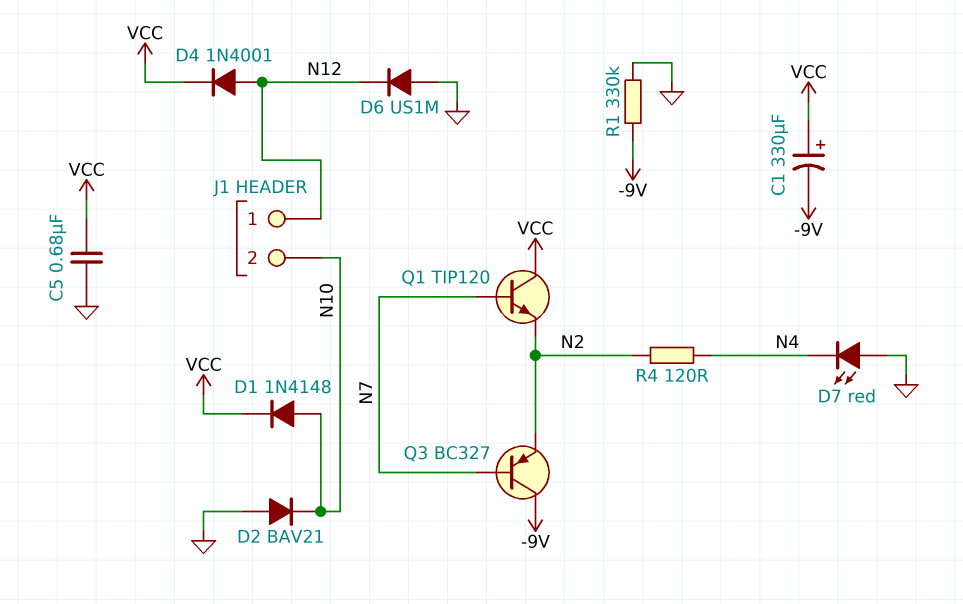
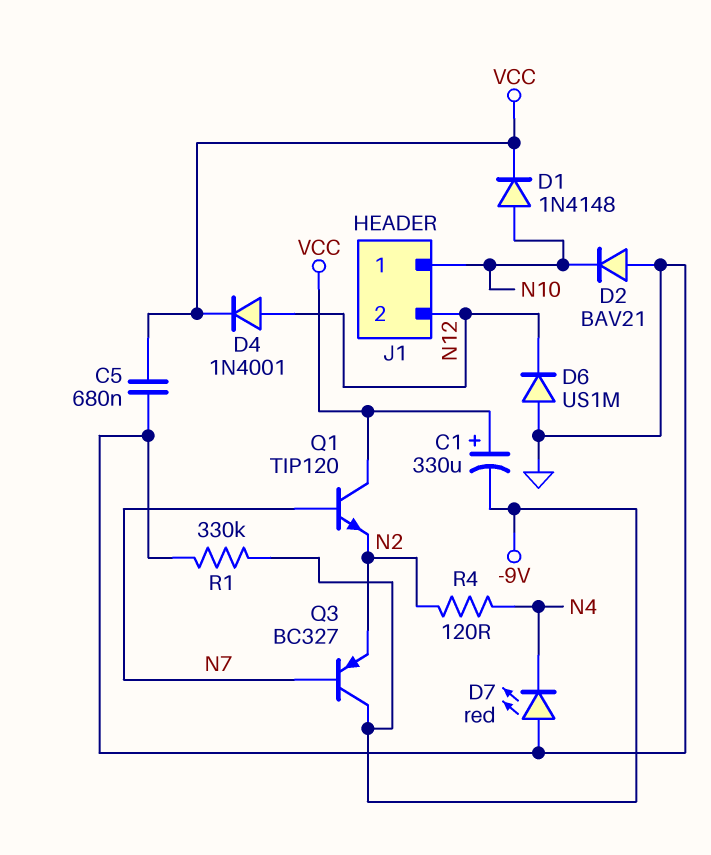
J1 pin 1: N12 -> N10
J1 pin 2: N10 -> N12

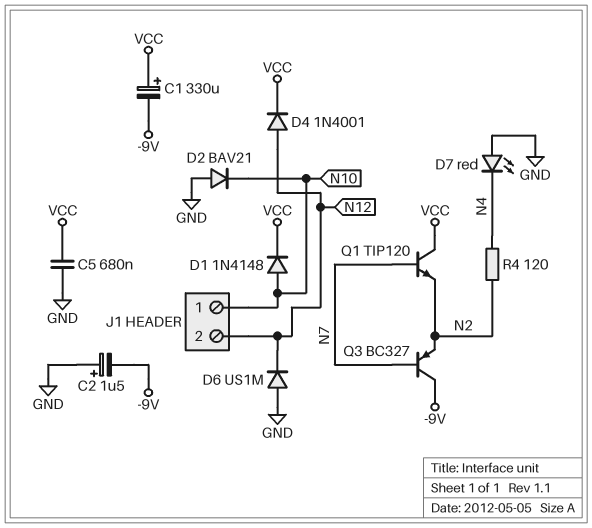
C2: none -> 1.5uF (plus GND, minus -9V)
R1: 330k (-9V, GND) -> none

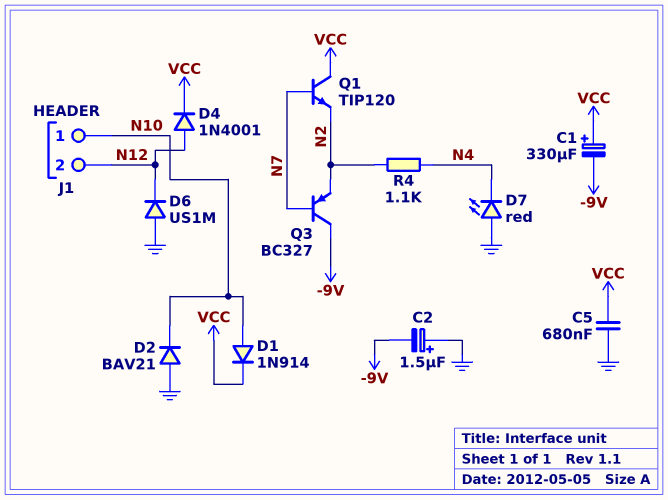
D1: diode 1N4148 (A N10, K VCC) -> diode 1N914 (A N10, K VCC)
R4: 120 (N2, N4) -> 1.1k (N2, N4)

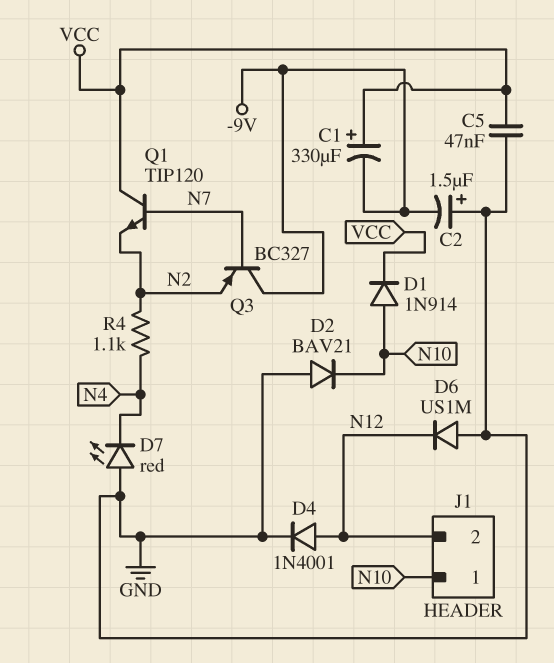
C5: 680nF (GND, VCC) -> 47nF (GND, VCC)
D4: diode 1N4001 (A N12, K VCC) -> diode 1N4001 (A N12, K GND)

